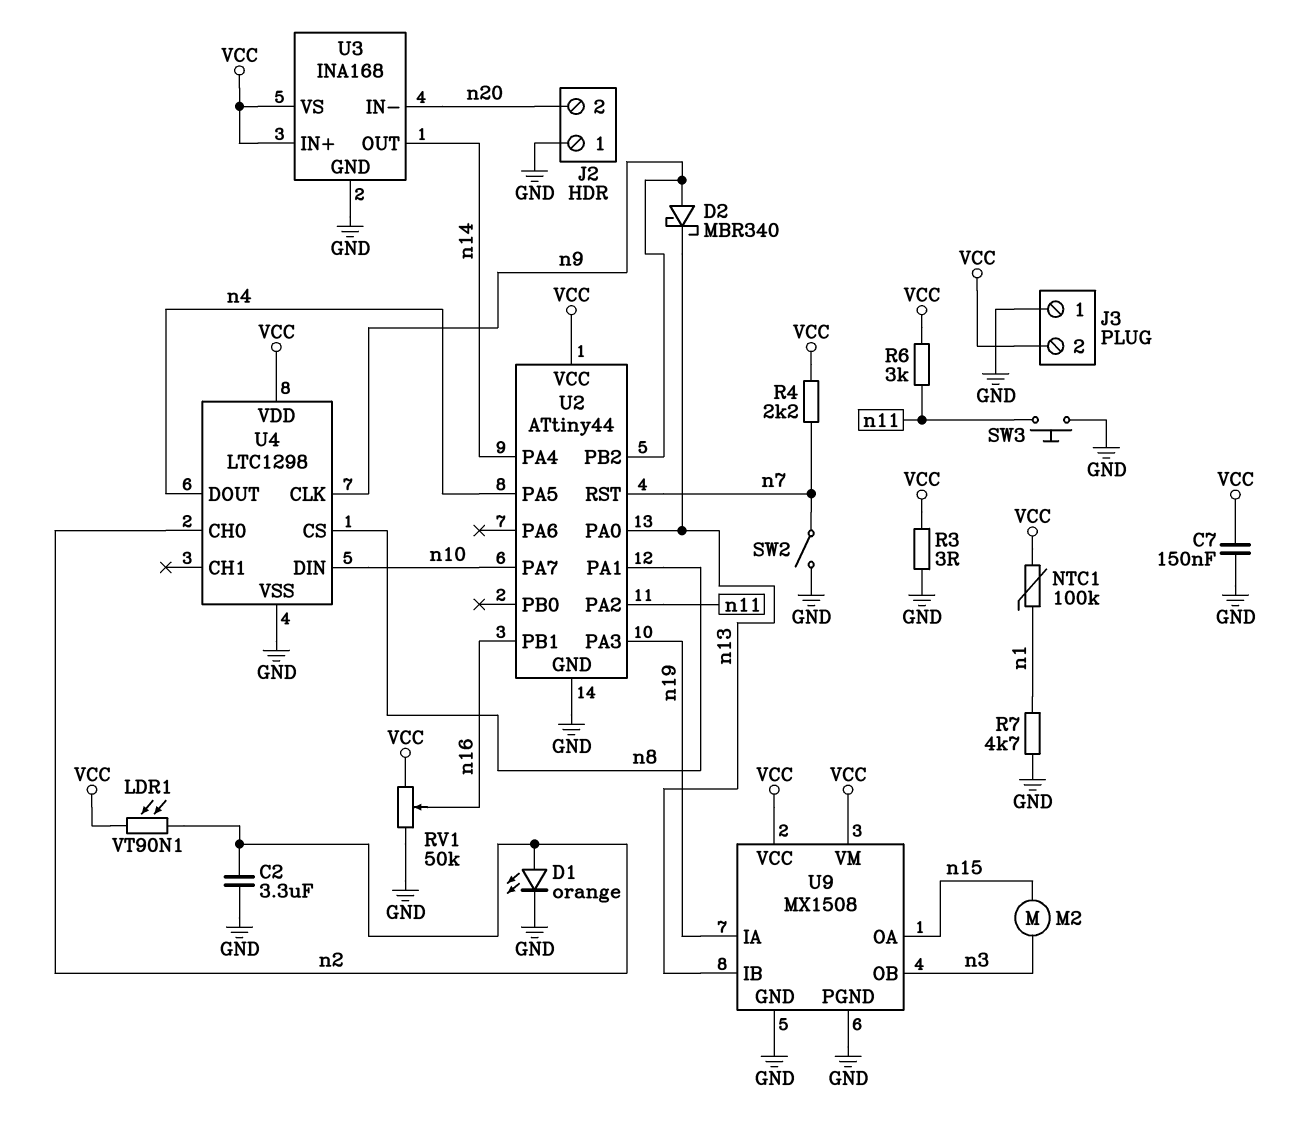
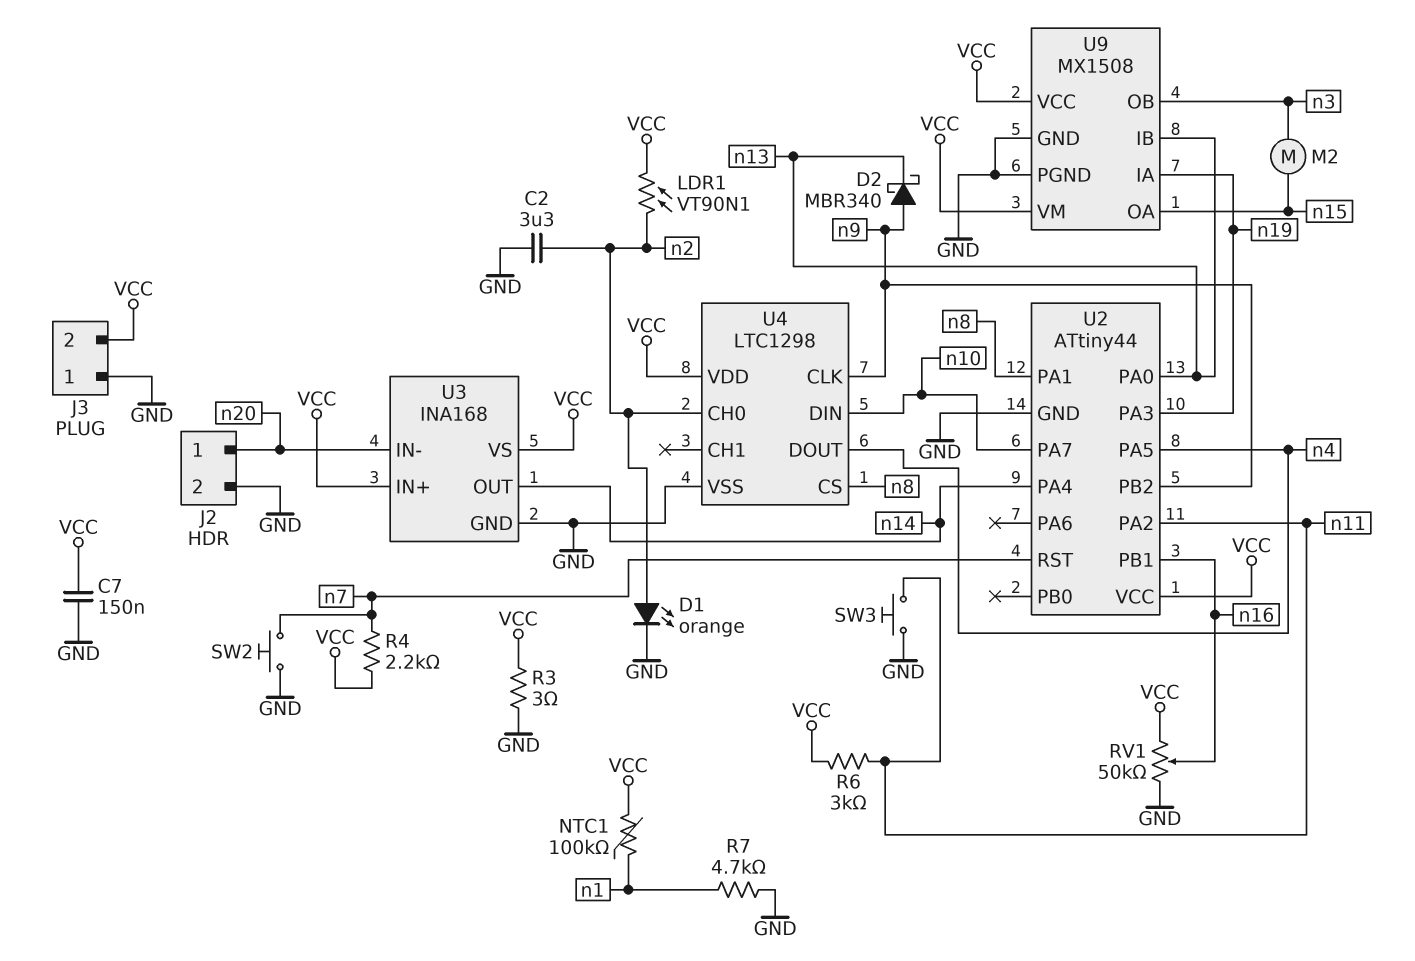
J2 pin 1: GND -> n20
J2 pin 2: n20 -> GND
SW2: switch (GND, n7) -> button (GND, n7)

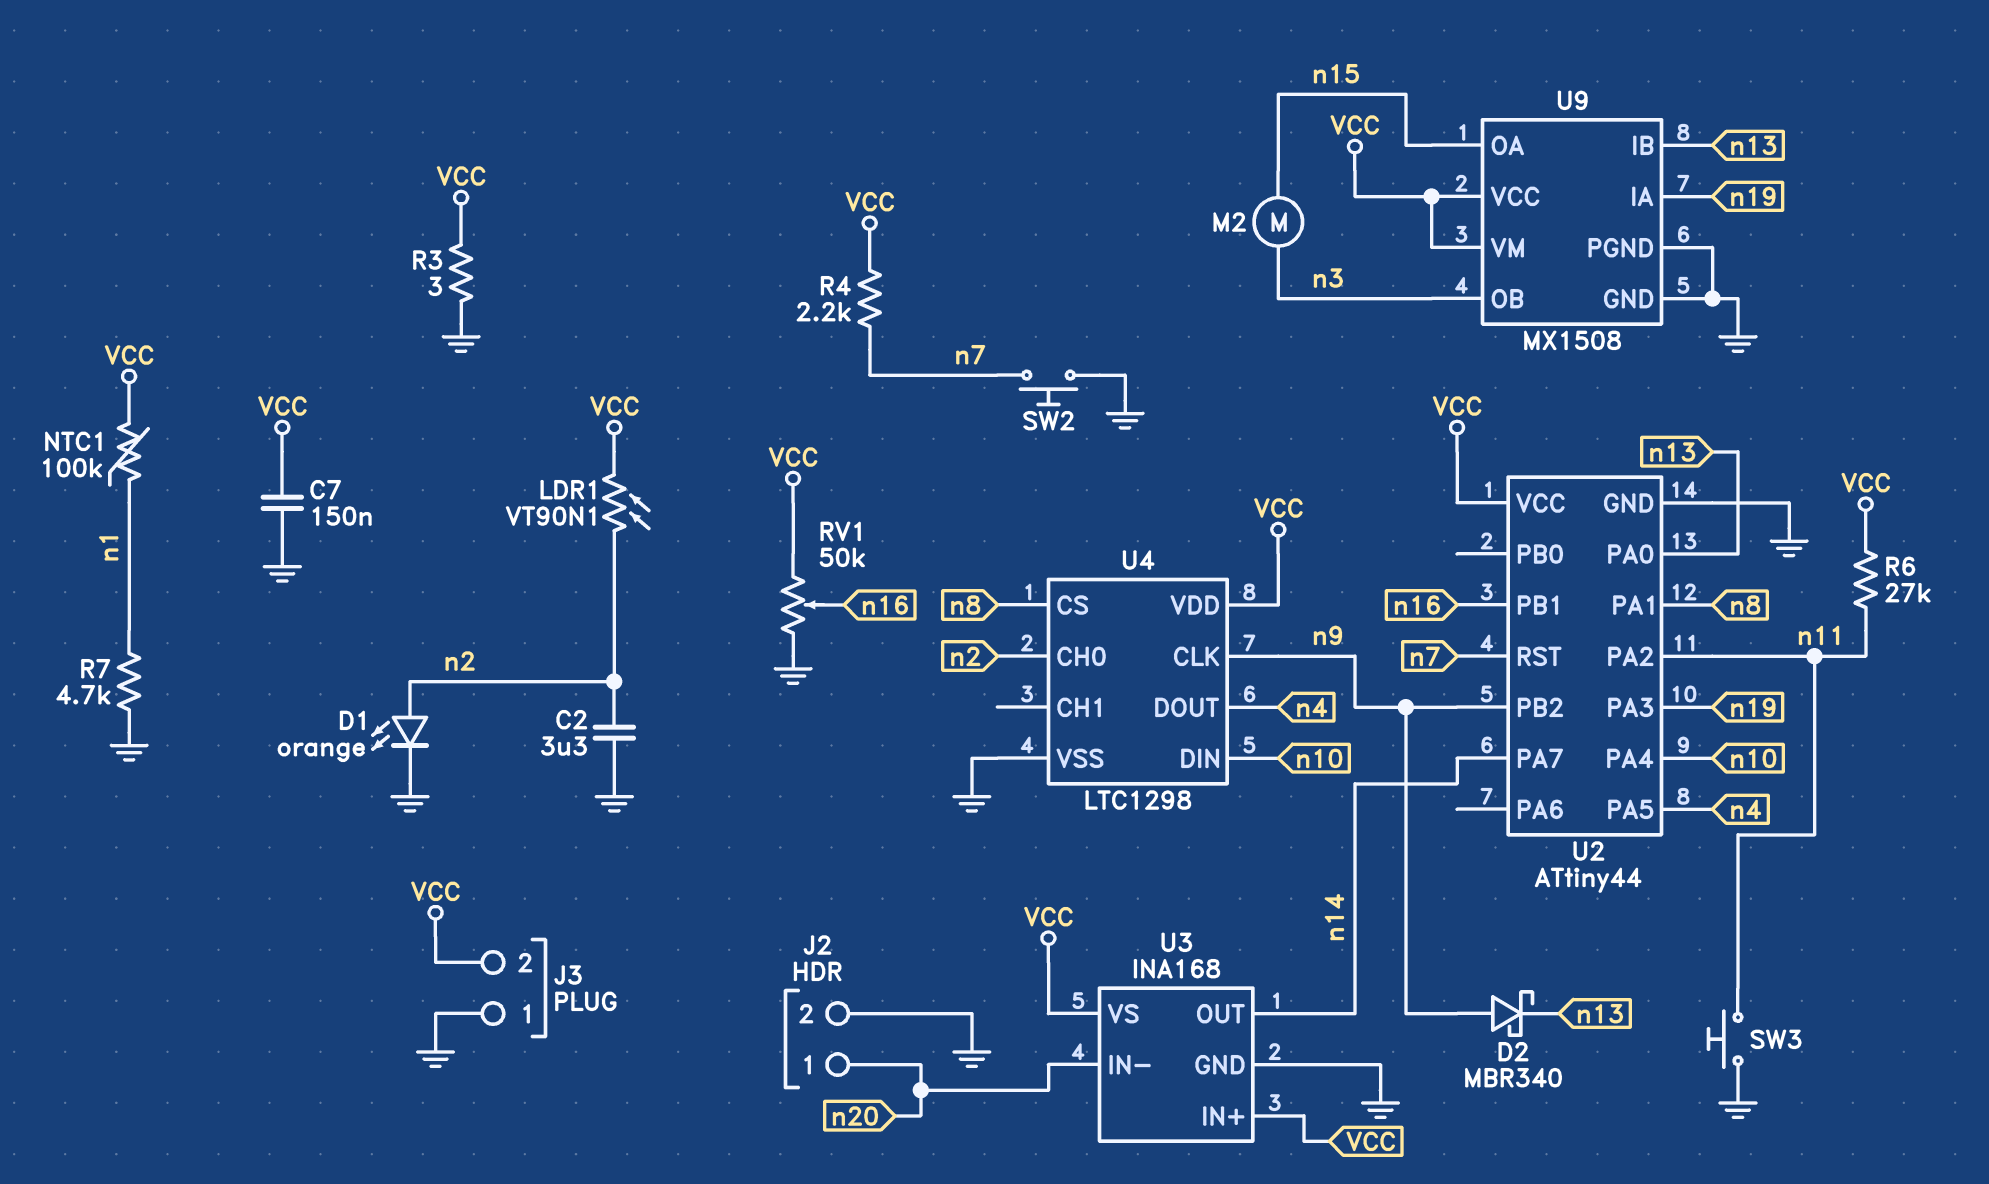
R6: 3k (VCC, n11) -> 27k (VCC, n11)
U2 pin PA4: n14 -> n10
U2 pin PA7: n10 -> n14

